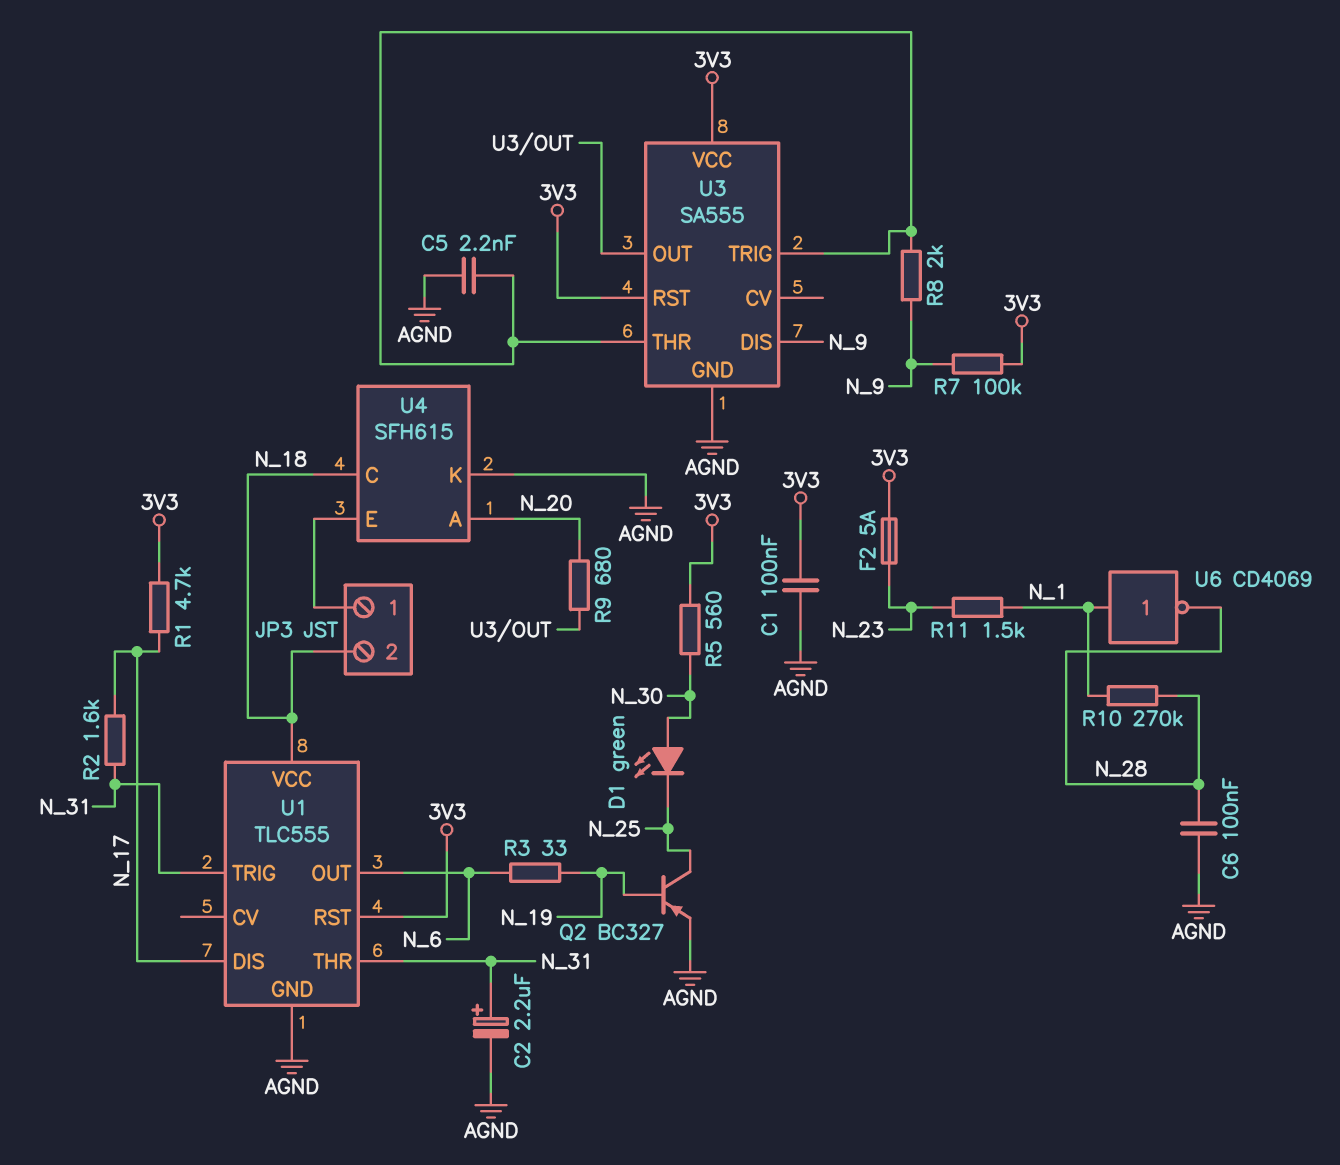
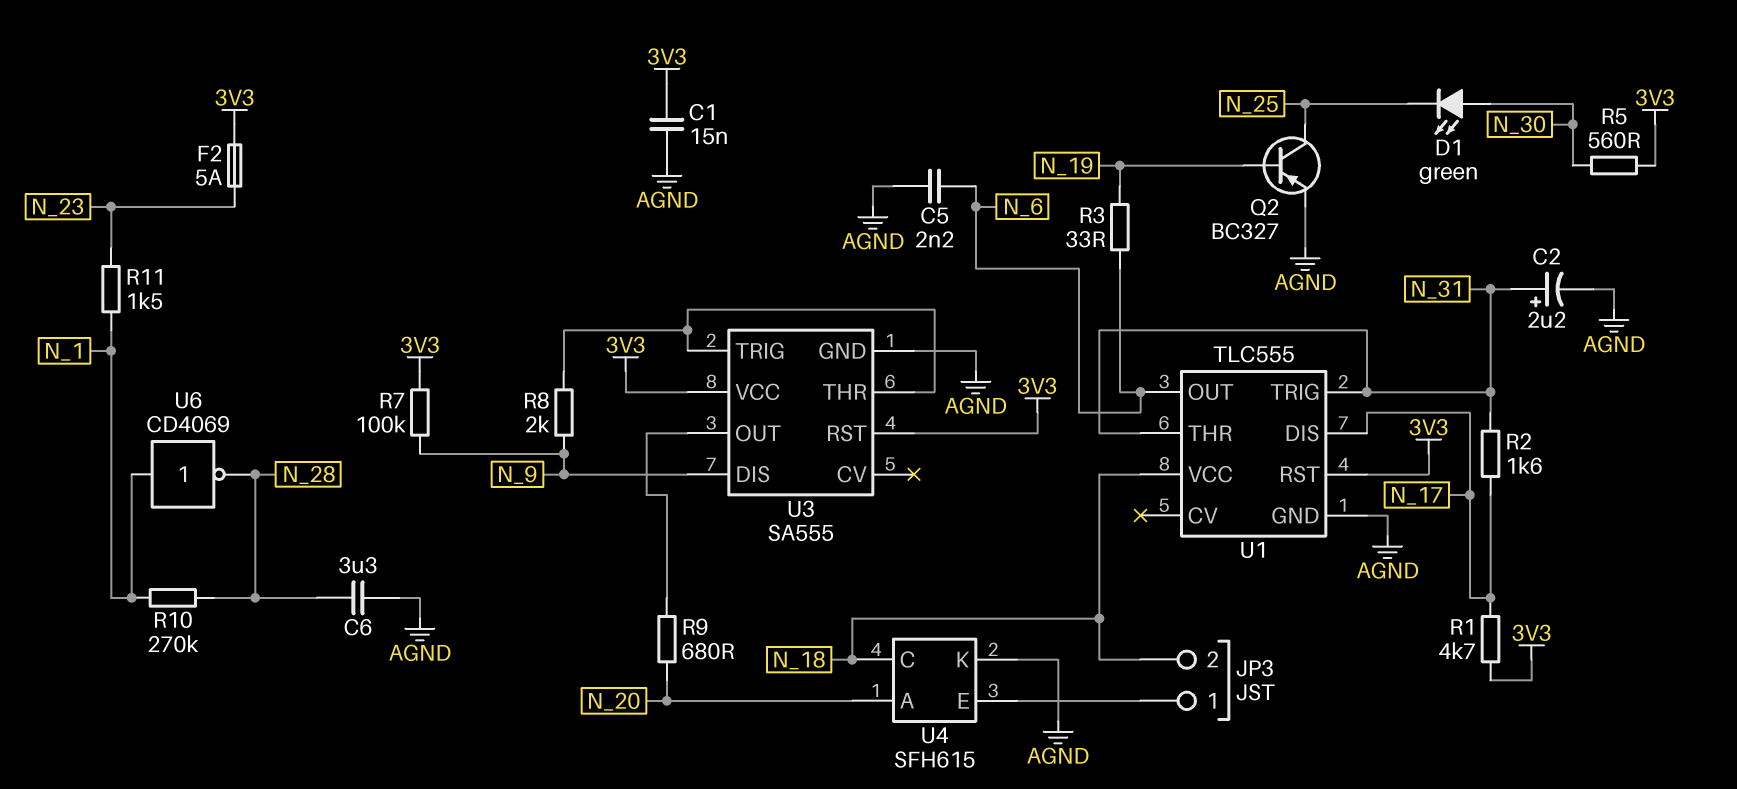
C1: 100nF (3V3, AGND) -> 15nF (3V3, AGND)
C5: 2.2nF (AGND, U3/THR) -> 2.2nF (AGND, N_6)
C6: 100nF (AGND, N_28) -> 3.3uF (AGND, N_28)

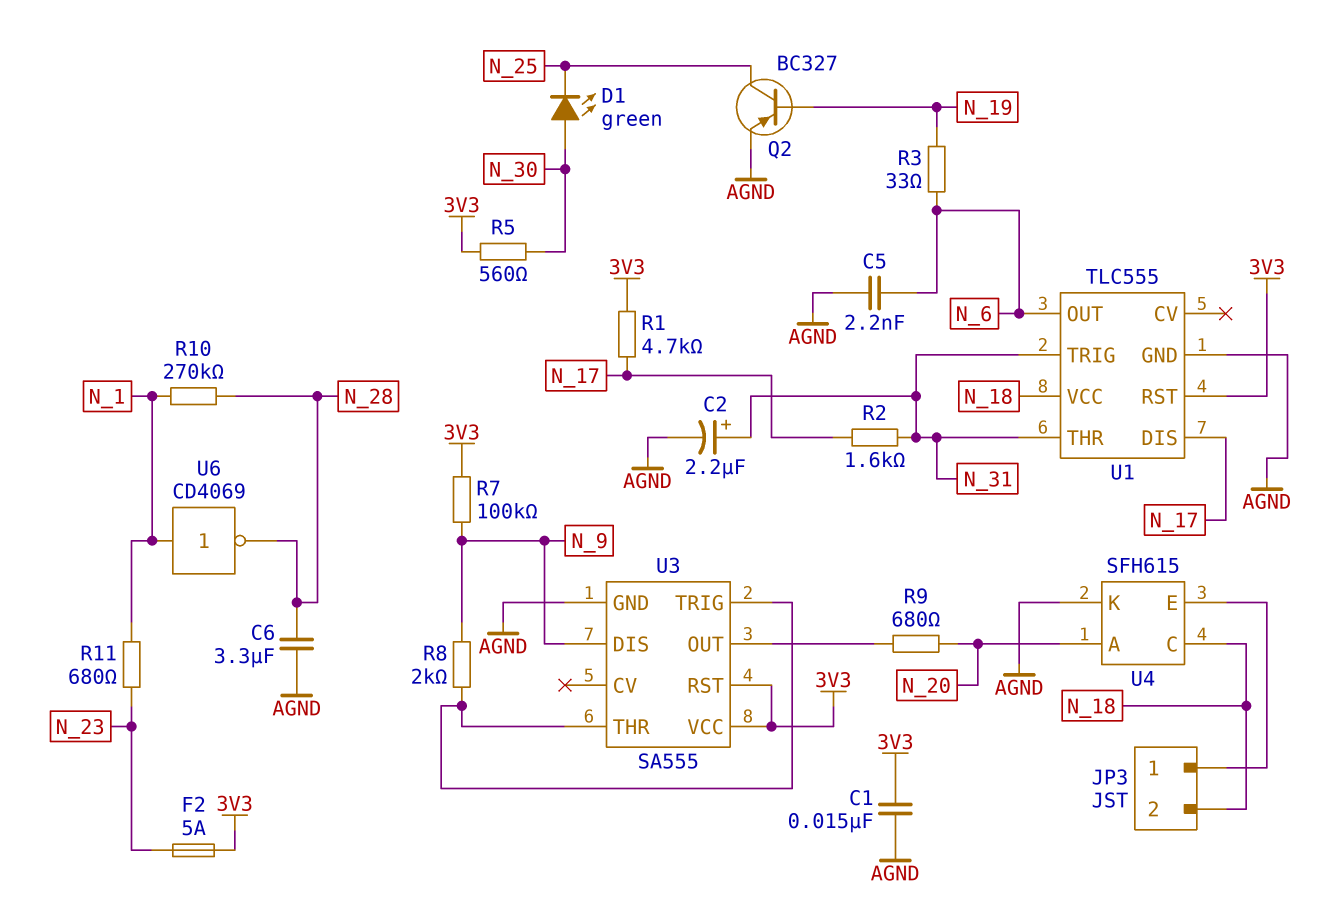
R11: 1.5k (N_1, N_23) -> 680 (N_1, N_23)

